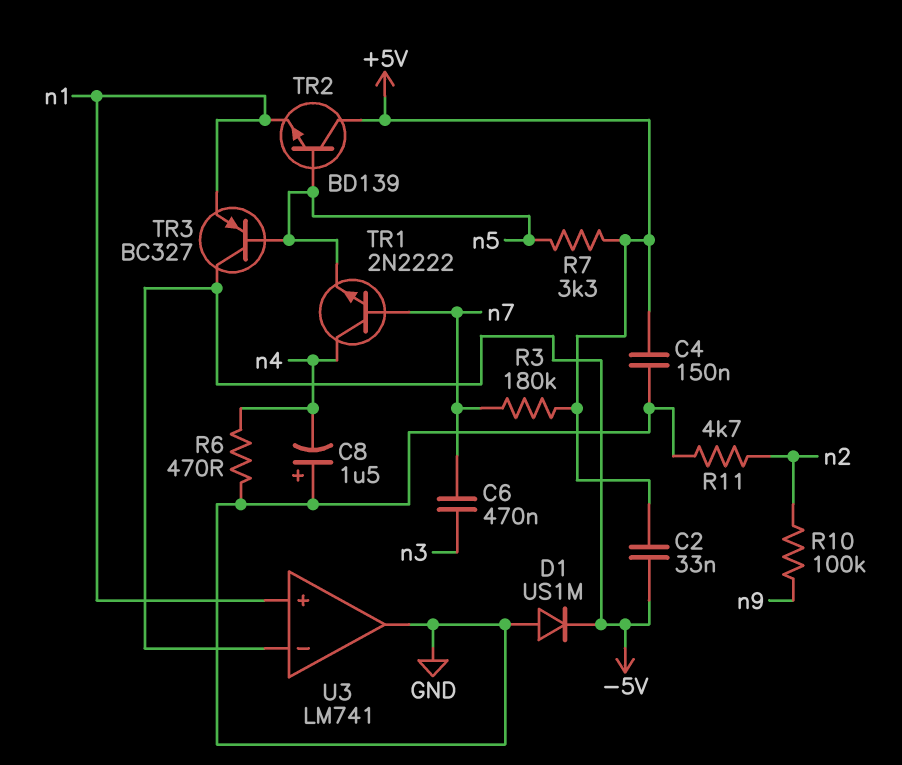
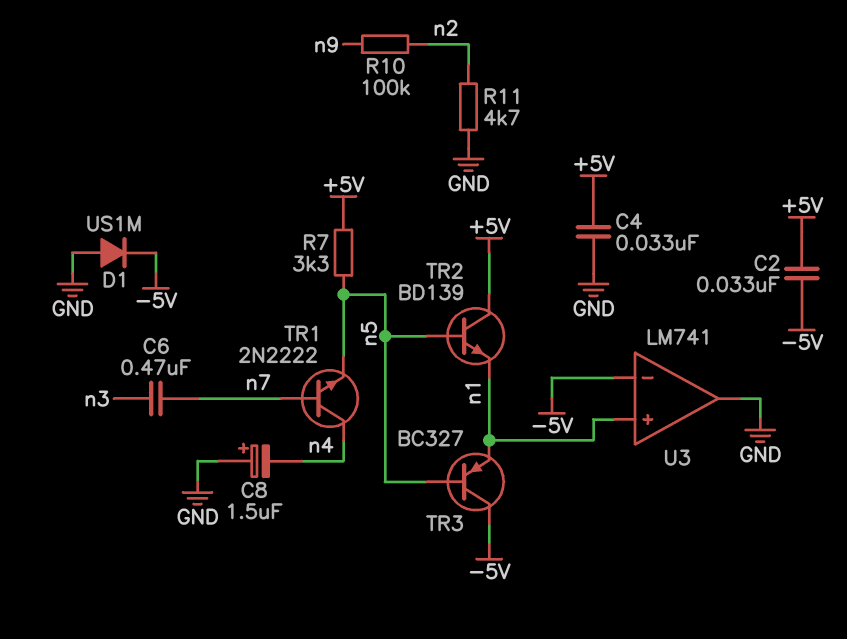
C4: 150nF (+5V, GND) -> 33nF (+5V, GND)
R3: 180k (+5V, n7) -> none
R6: 470 (GND, n4) -> none

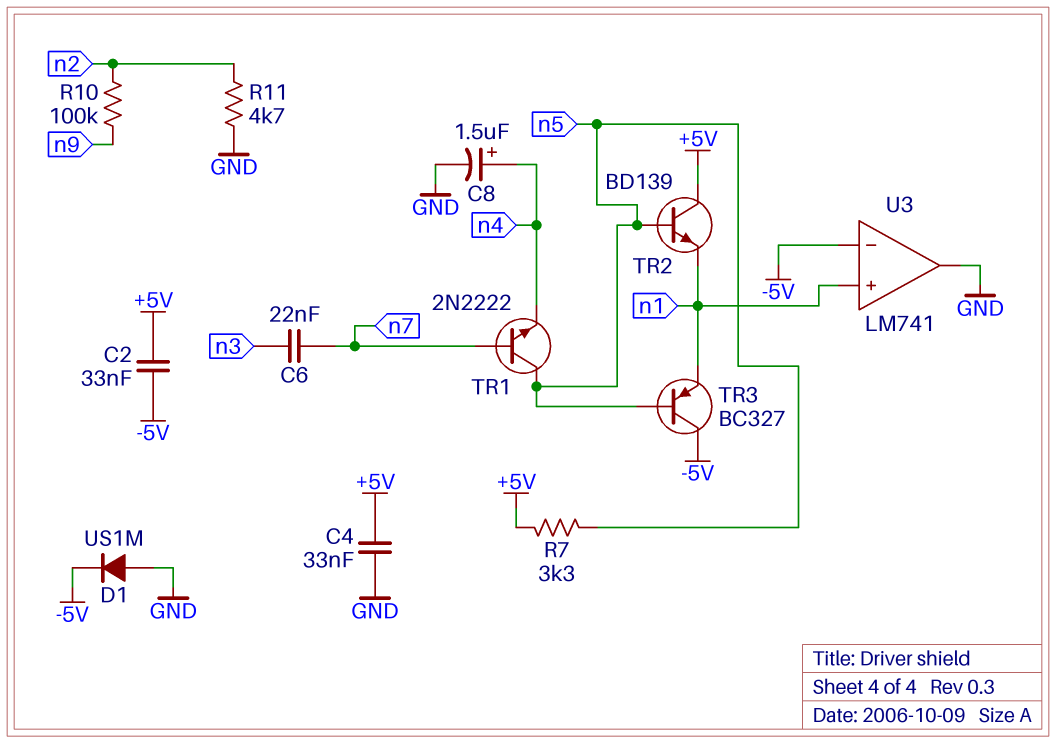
C6: 470nF (n3, n7) -> 22nF (n3, n7)
C8: 1.5uF (plus GND, minus n4) -> 1.5uF (plus n4, minus GND)
TR1: NPN 2N2222 (B n7, C n4, E n5) -> NPN 2N2222 (B n7, C n5, E n4)

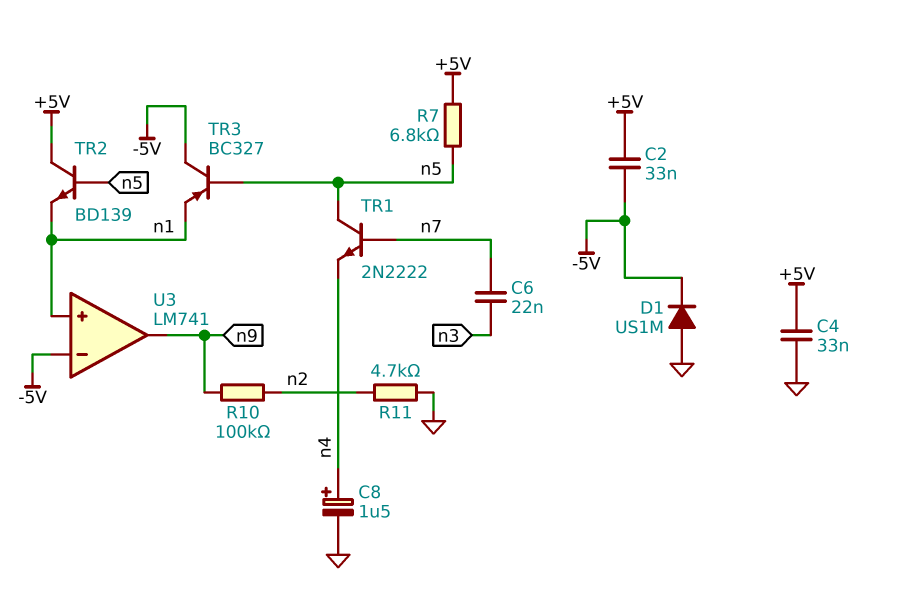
R7: 3.3k (+5V, n5) -> 6.8k (+5V, n5)
U3 pin out: GND -> n9

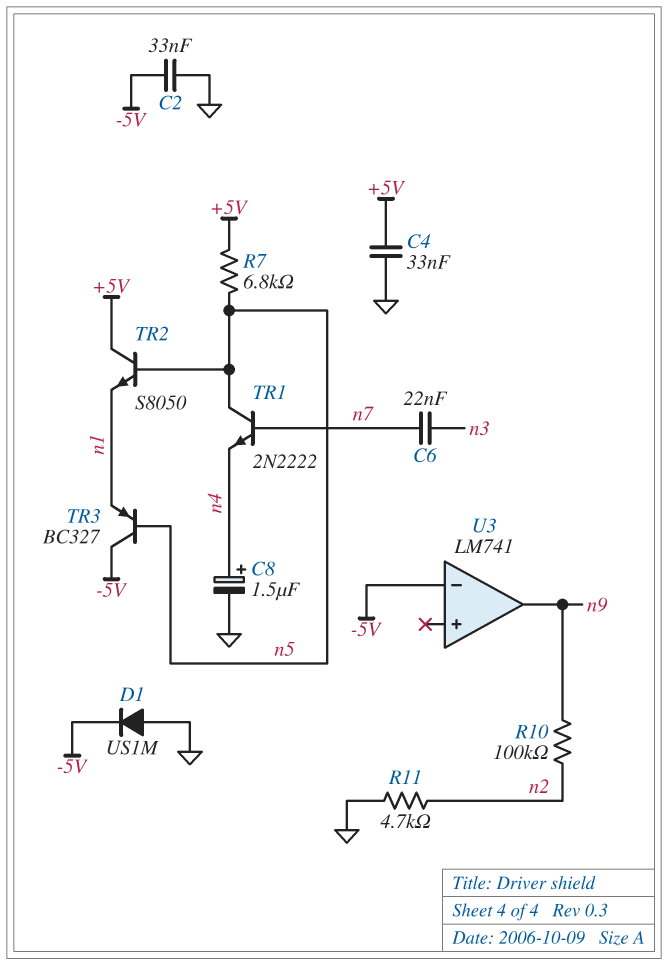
C2: 33nF (+5V, -5V) -> 33nF (-5V, GND)
TR2: NPN BD139 (B n5, C +5V, E n1) -> NPN S8050 (B n5, C +5V, E n1)
U3 pin in+: n1 -> none

